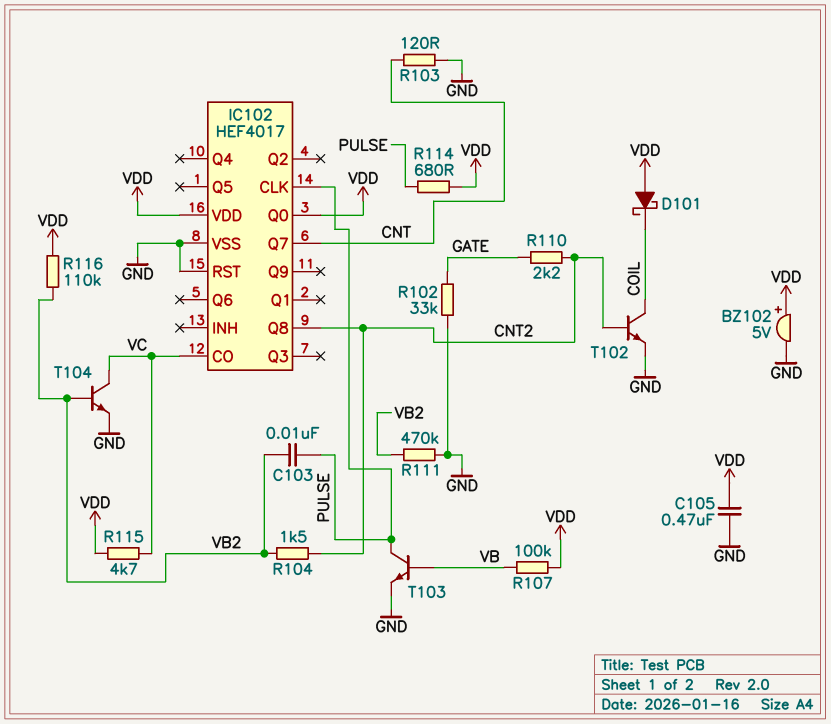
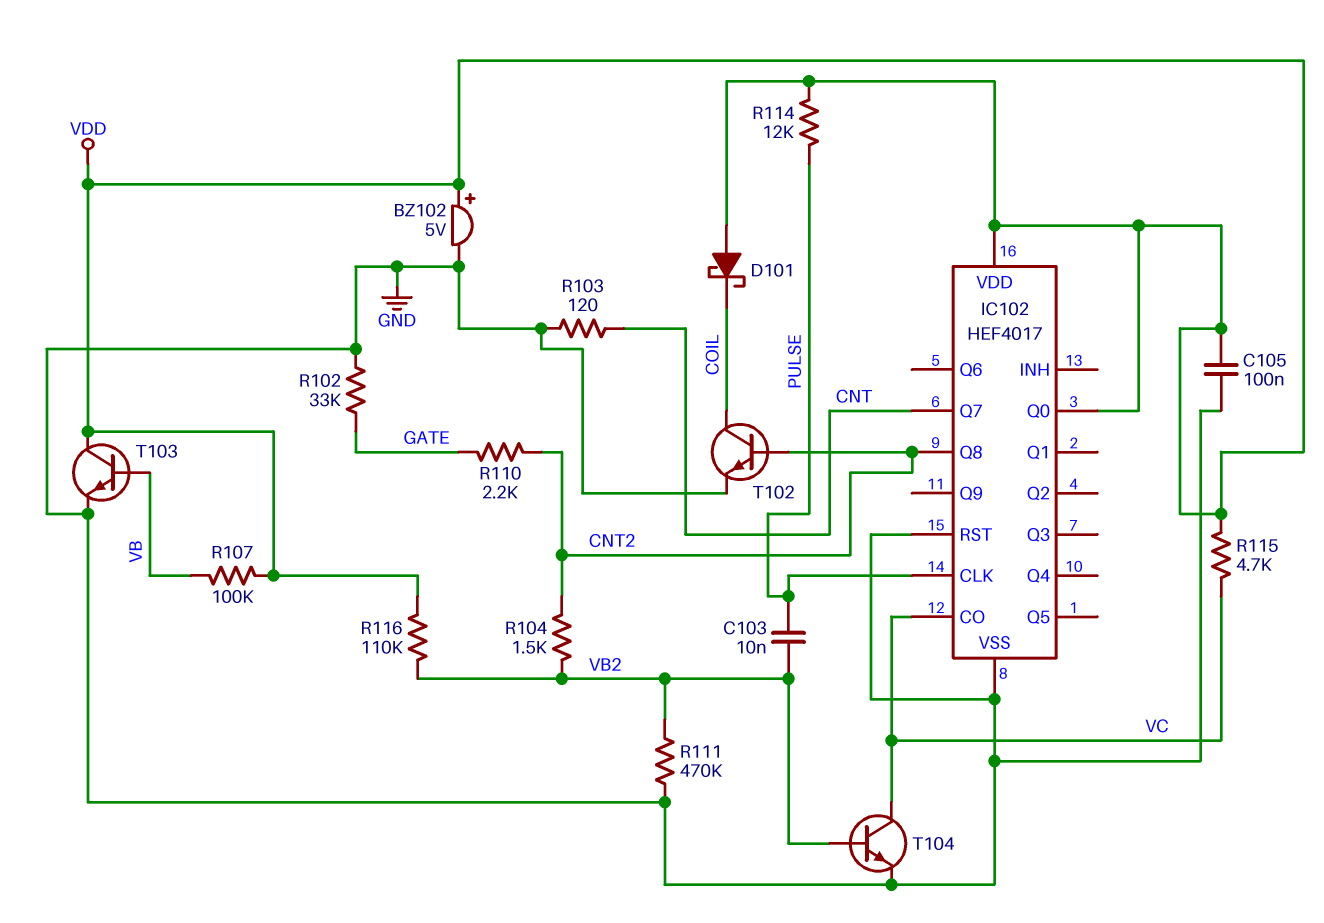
C105: 470nF (GND, VDD) -> 100nF (GND, VDD)
R114: 680 (PULSE, VDD) -> 12k (PULSE, VDD)
T103: NPN (B VB, C PULSE, E GND) -> NPN (B VB, C VDD, E GND)

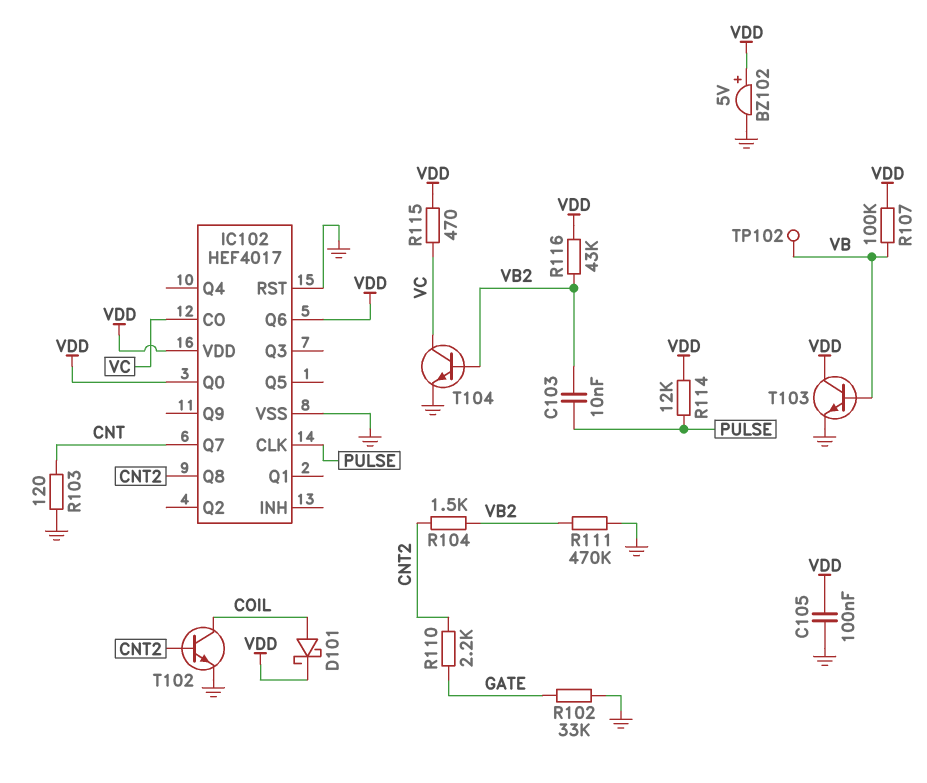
D101: schottky (A VDD, K COIL) -> schottky (A COIL, K VDD)
IC102 pin Q6: none -> VDD
R115: 4.7k (VC, VDD) -> 470 (VC, VDD)
R116: 110k (VB2, VDD) -> 43k (VB2, VDD)
TP102: none -> test point (VB)

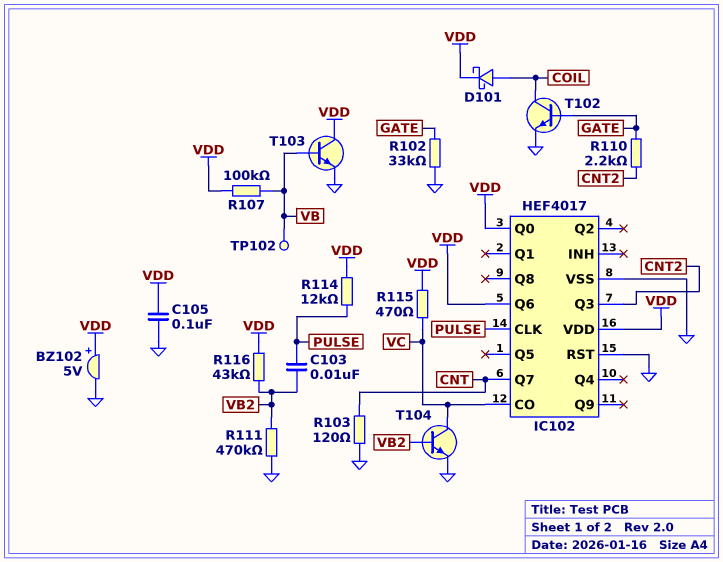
IC102 pin Q3: none -> CNT2
IC102 pin Q8: CNT2 -> none
R104: 1.5k (CNT2, VB2) -> none
T102: NPN (B CNT2, C COIL, E GND) -> NPN (B GATE, C COIL, E GND)

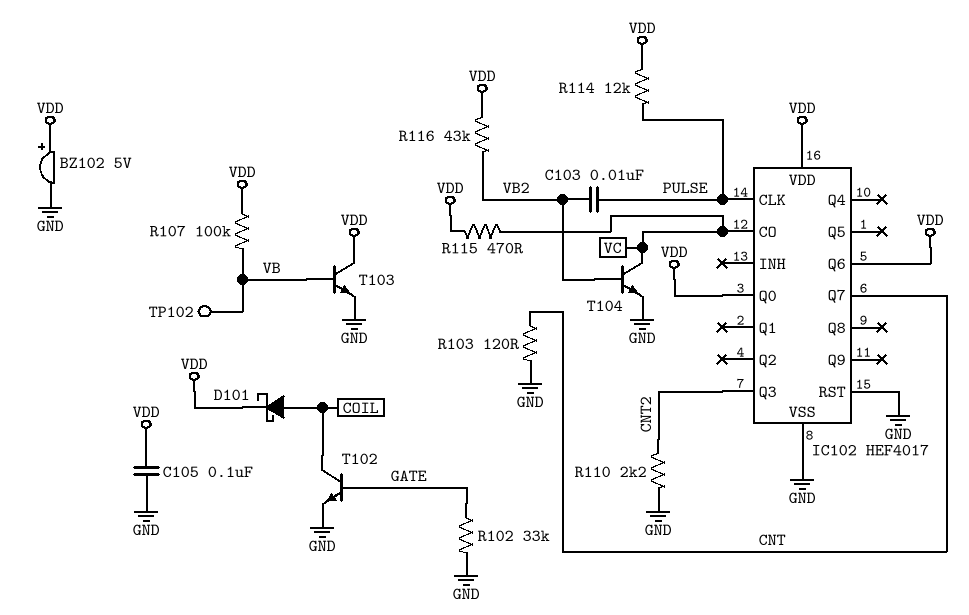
R110: 2.2k (CNT2, GATE) -> 2.2k (CNT2, GND)
R111: 470k (GND, VB2) -> none

